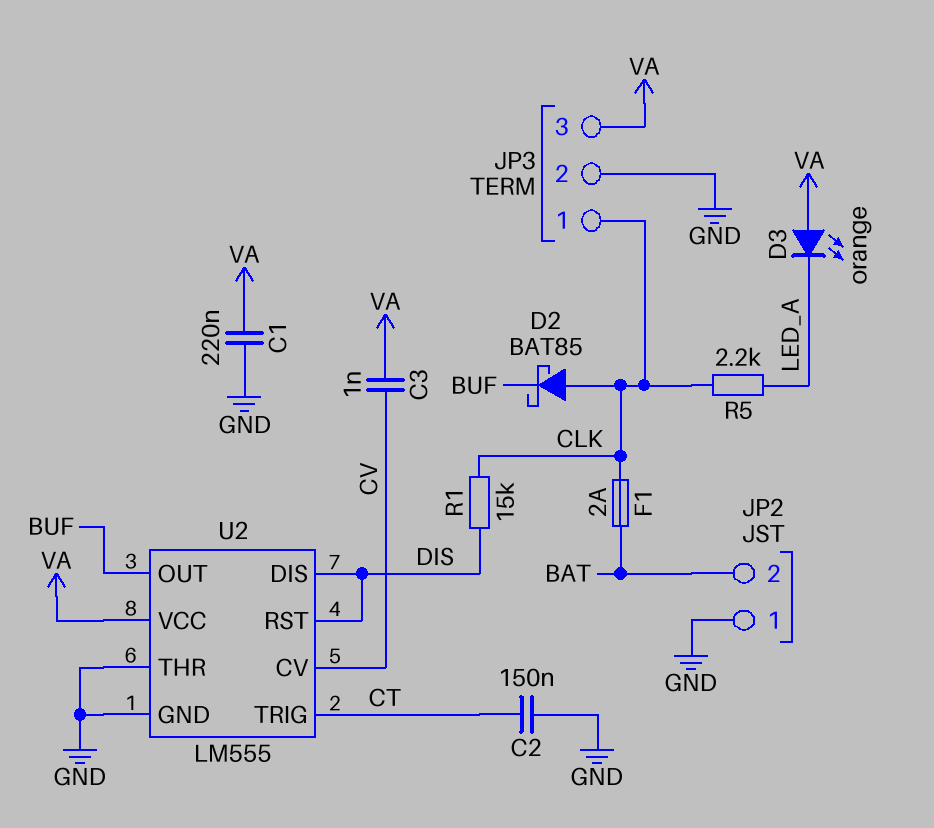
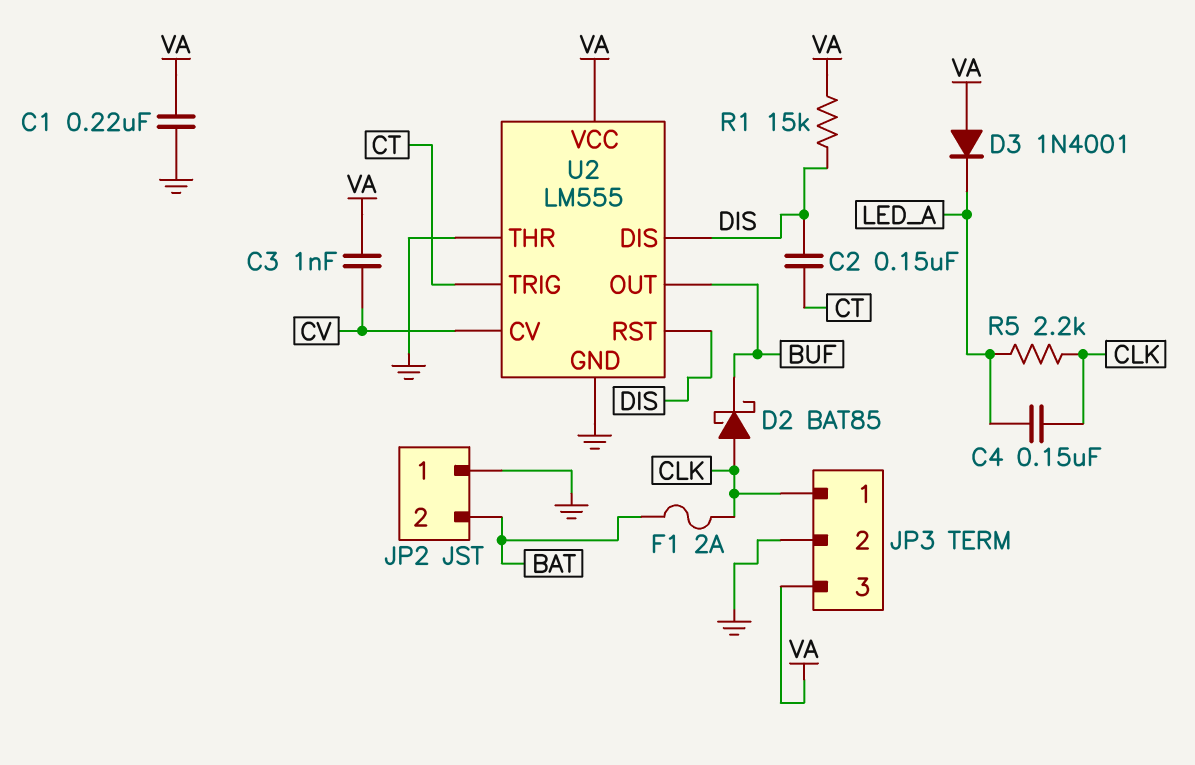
C2: 150nF (CT, GND) -> 150nF (CT, DIS)
C4: none -> 150nF (CLK, LED_A)
D3: LED orange (A VA, K LED_A) -> diode 1N4001 (A VA, K LED_A)
R1: 15k (CLK, DIS) -> 15k (DIS, VA)

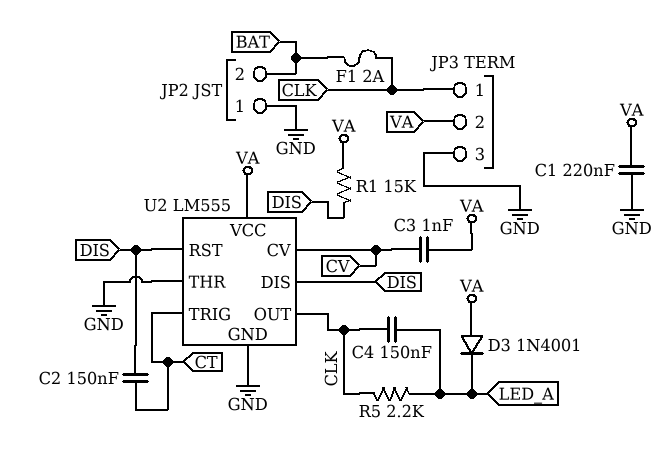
D2: schottky BAT85 (A CLK, K BUF) -> none
JP3 pin 2: GND -> VA
JP3 pin 3: VA -> GND
U2 pin OUT: BUF -> CLK

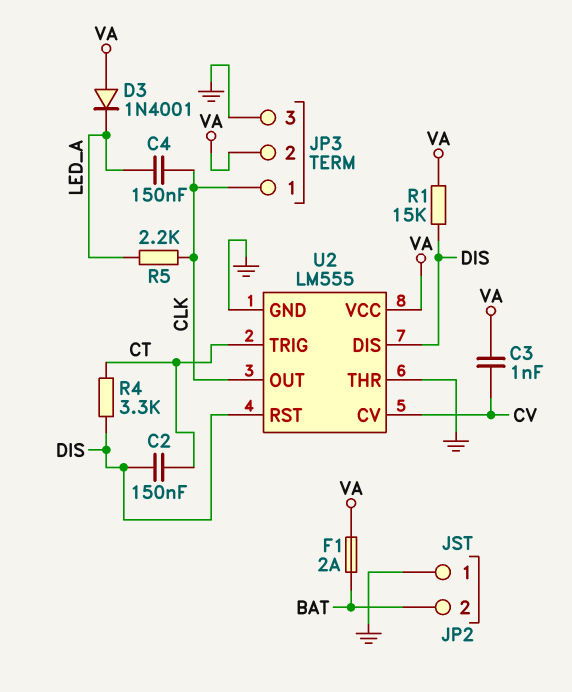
C1: 220nF (GND, VA) -> none
F1: 2A (BAT, CLK) -> 2A (BAT, VA)
R4: none -> 3.3k (CT, DIS)

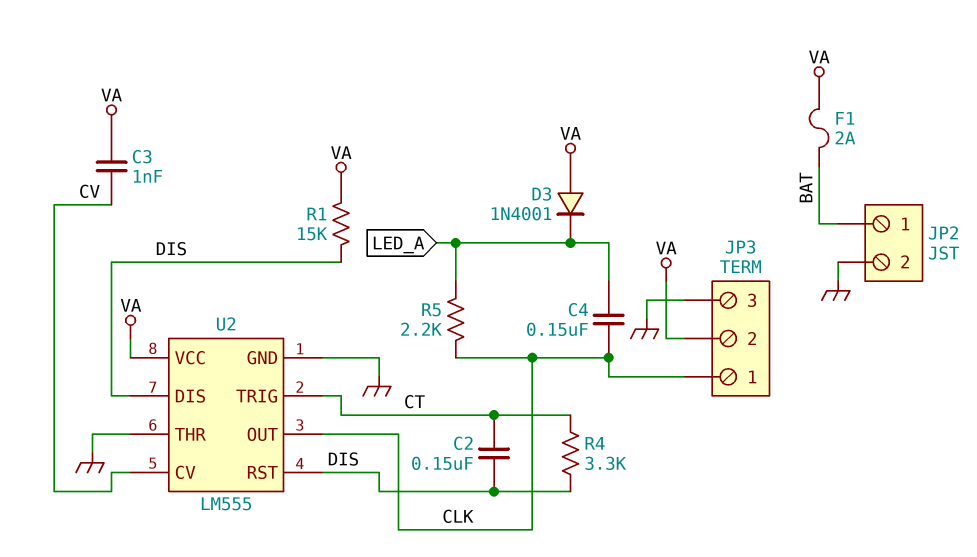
JP2 pin 1: GND -> BAT
JP2 pin 2: BAT -> GND

